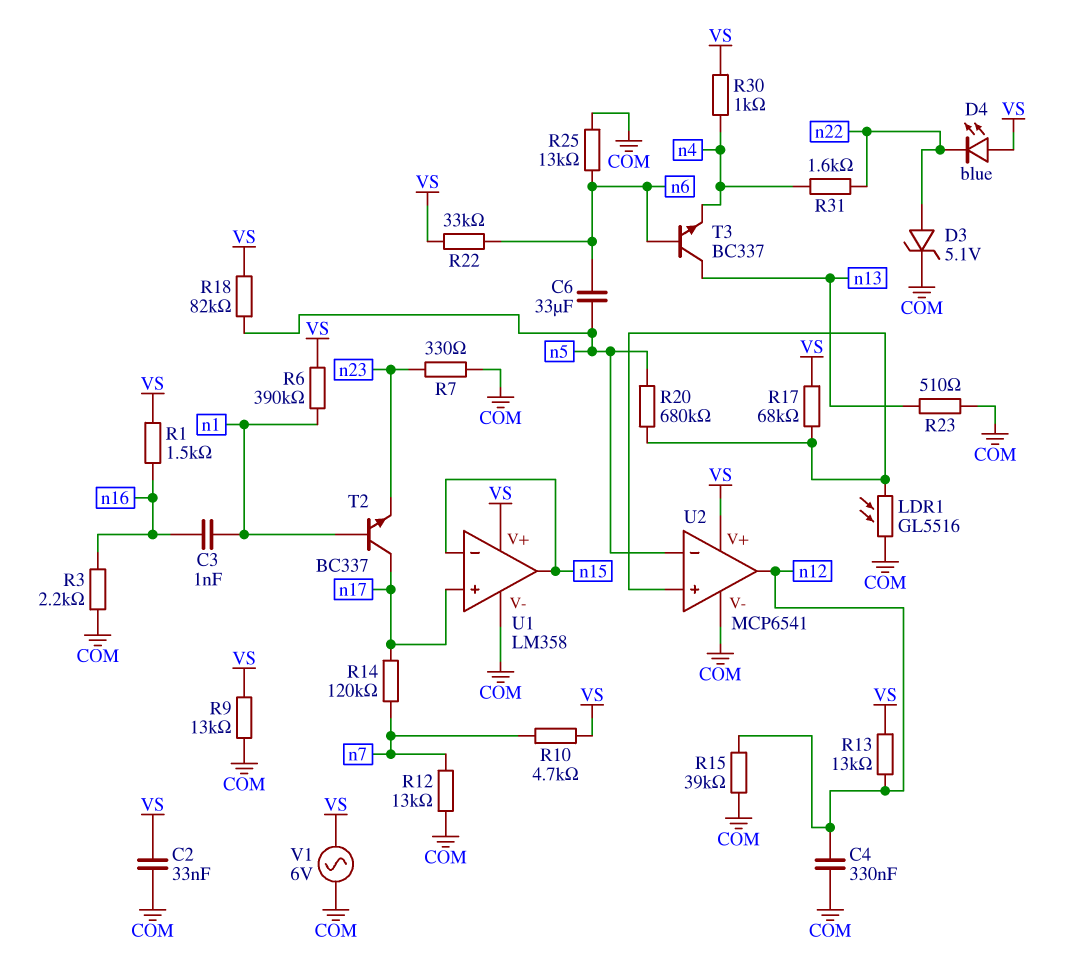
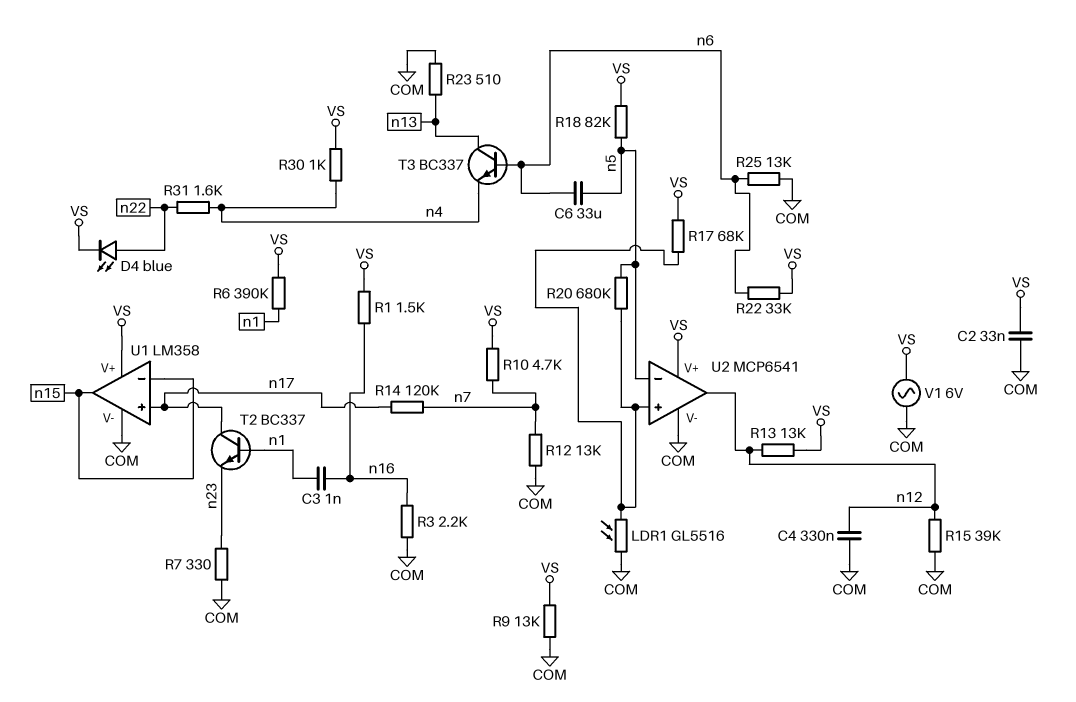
D3: zener 5.1V (A n22, K COM) -> none
D4: LED blue (A VS, K n22) -> LED blue (A n22, K VS)

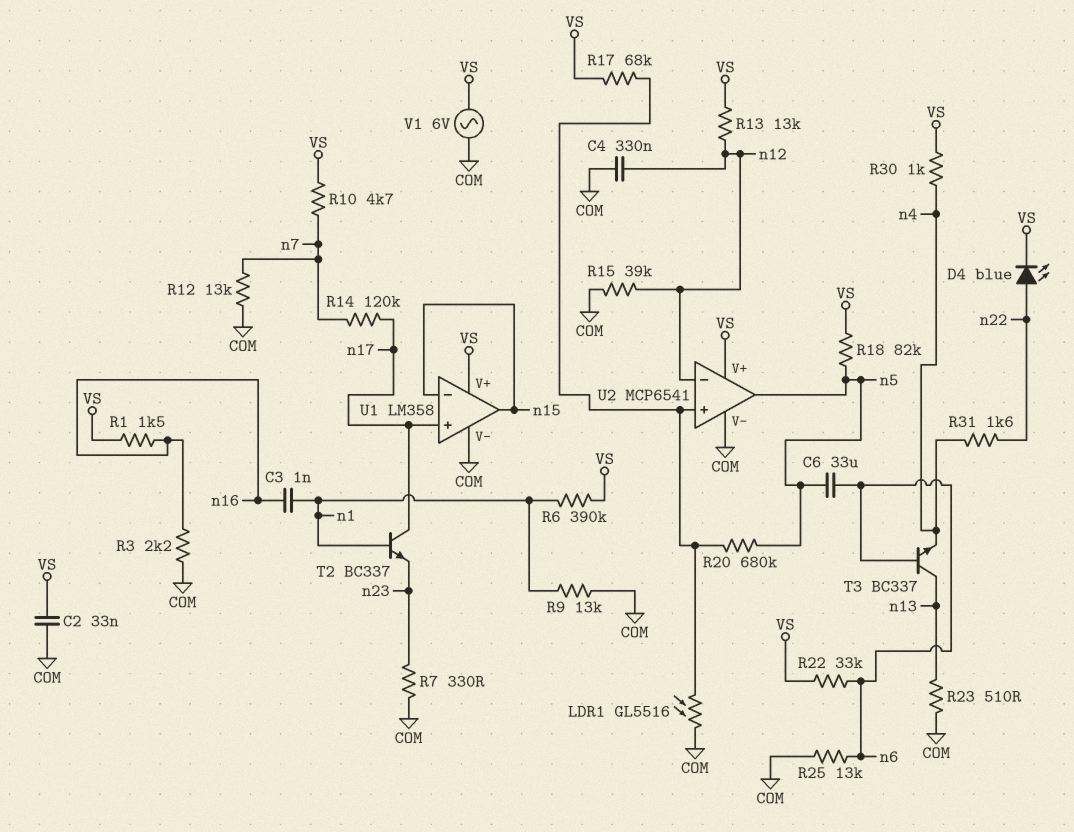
R9: 13k (COM, VS) -> 13k (COM, n1)
U2 pin in-: n5 -> n12
U2 pin out: n12 -> n5

